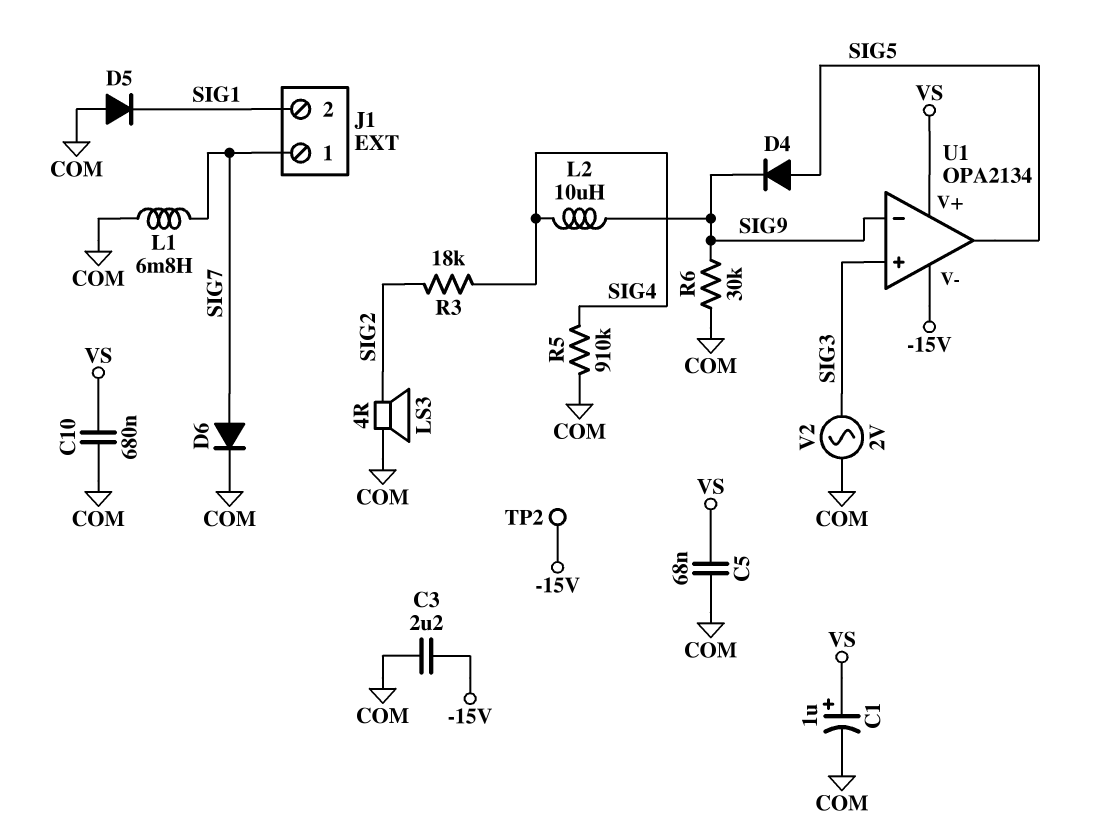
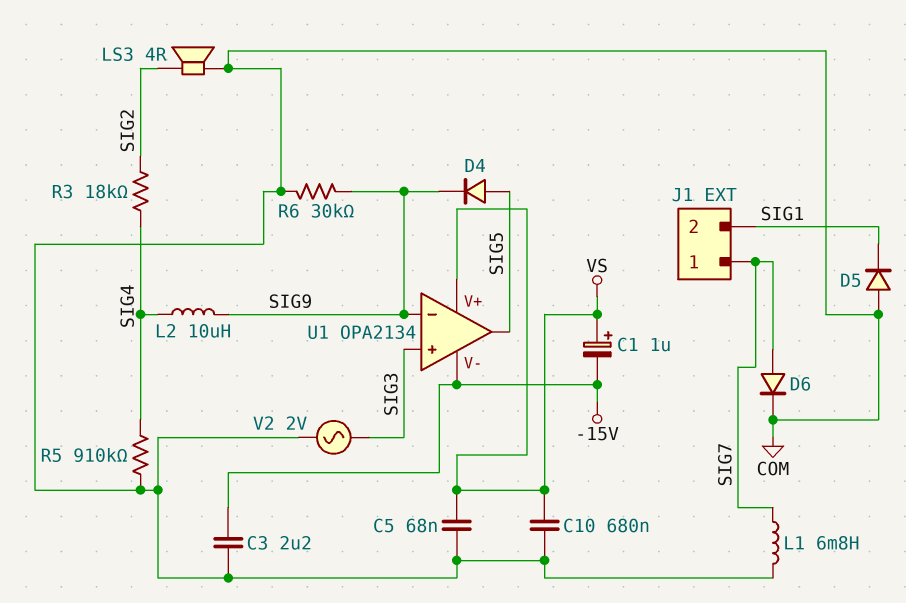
C1: 1uF (plus VS, minus COM) -> 1uF (plus VS, minus -15V)
TP2: test point (-15V) -> none

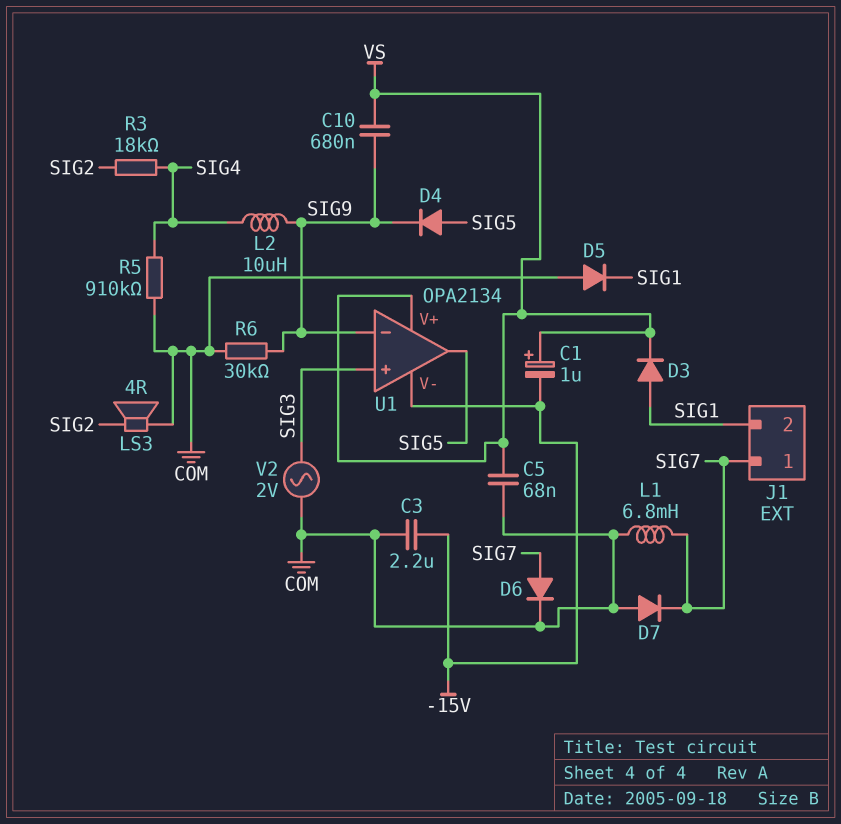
C10: 680nF (COM, VS) -> 680nF (SIG9, VS)
D3: none -> diode (A SIG1, K VS)
D7: none -> diode (A COM, K SIG7)

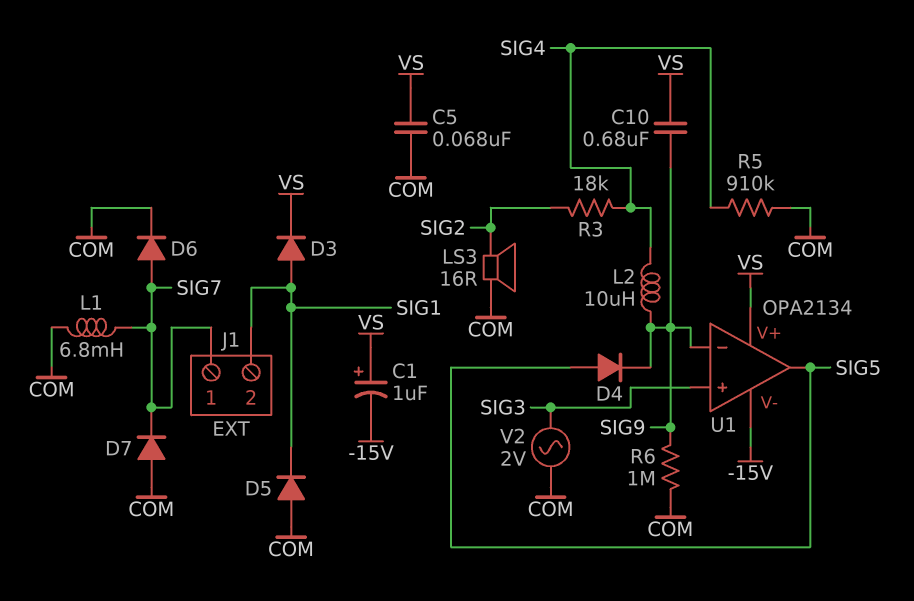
C3: 2.2uF (-15V, COM) -> none
LS3: speaker 4R (COM, SIG2) -> speaker 16R (COM, SIG2)
R6: 30k (COM, SIG9) -> 1M (COM, SIG9)

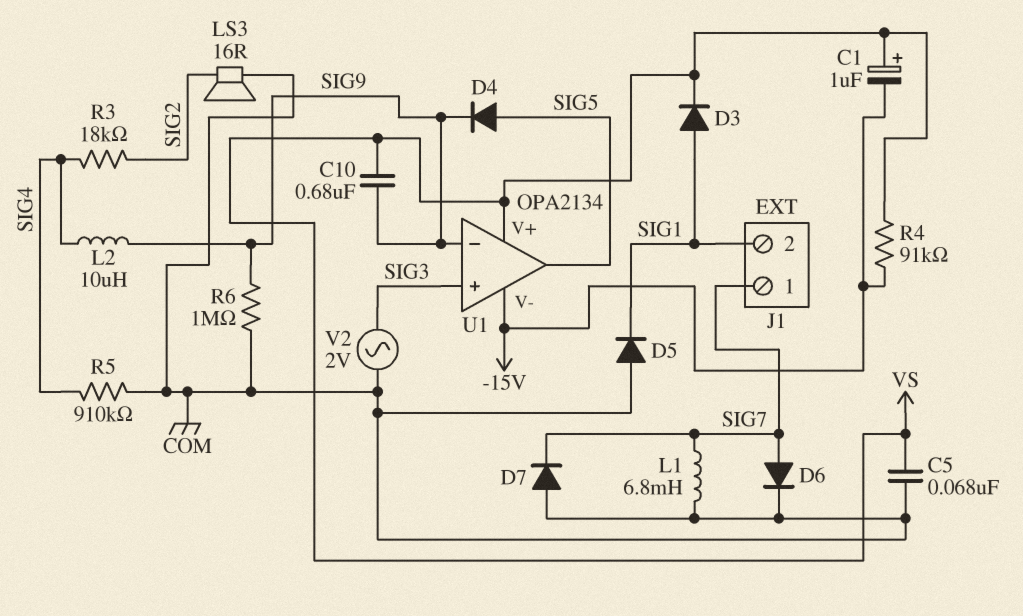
R4: none -> 91k (-15V, VS)

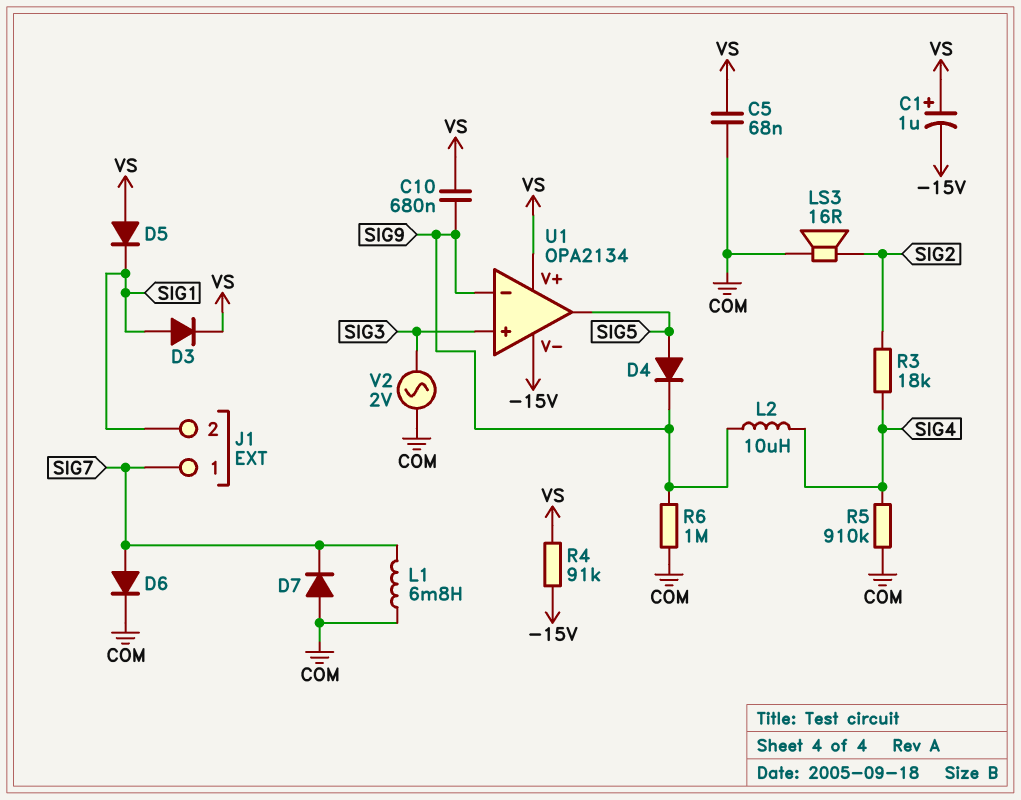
D5: diode (A COM, K SIG1) -> diode (A VS, K SIG1)

